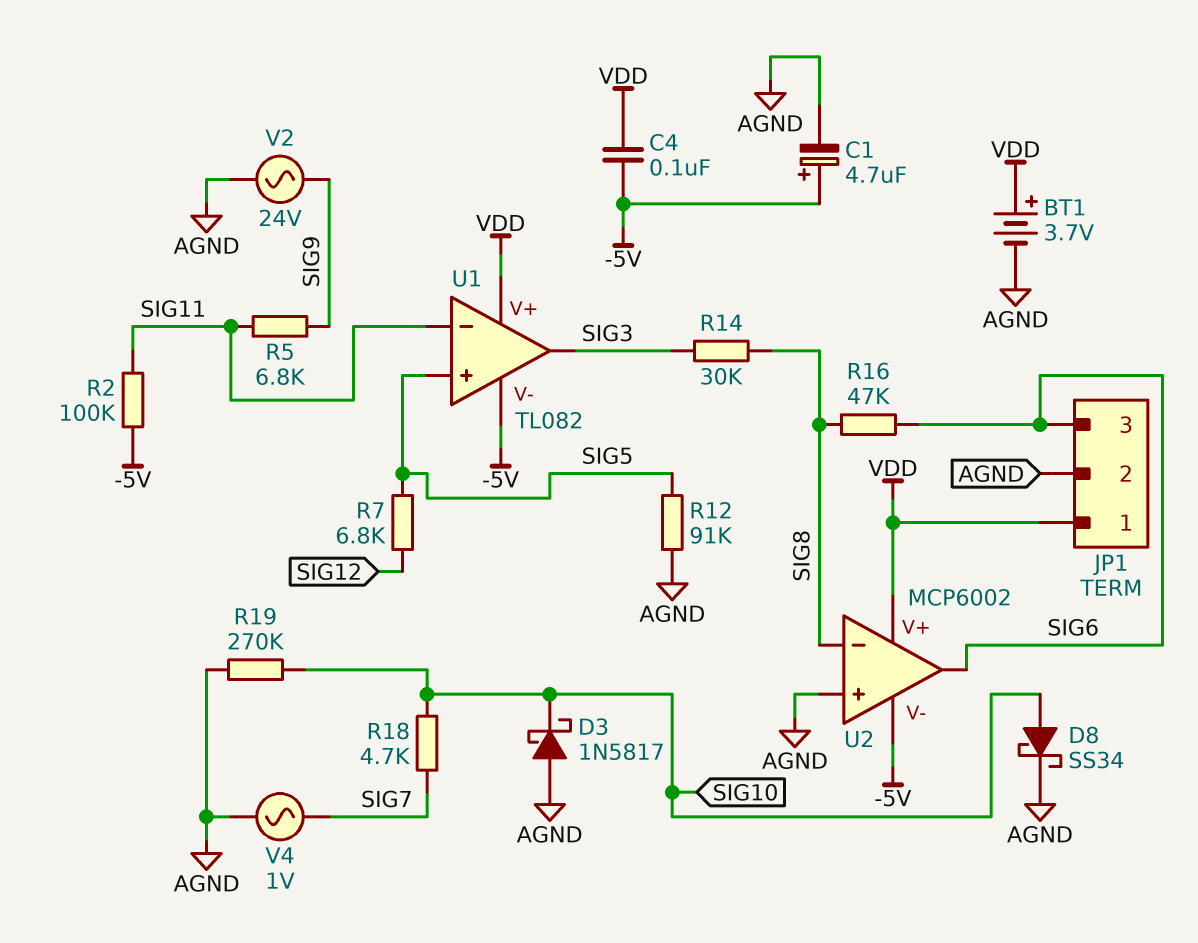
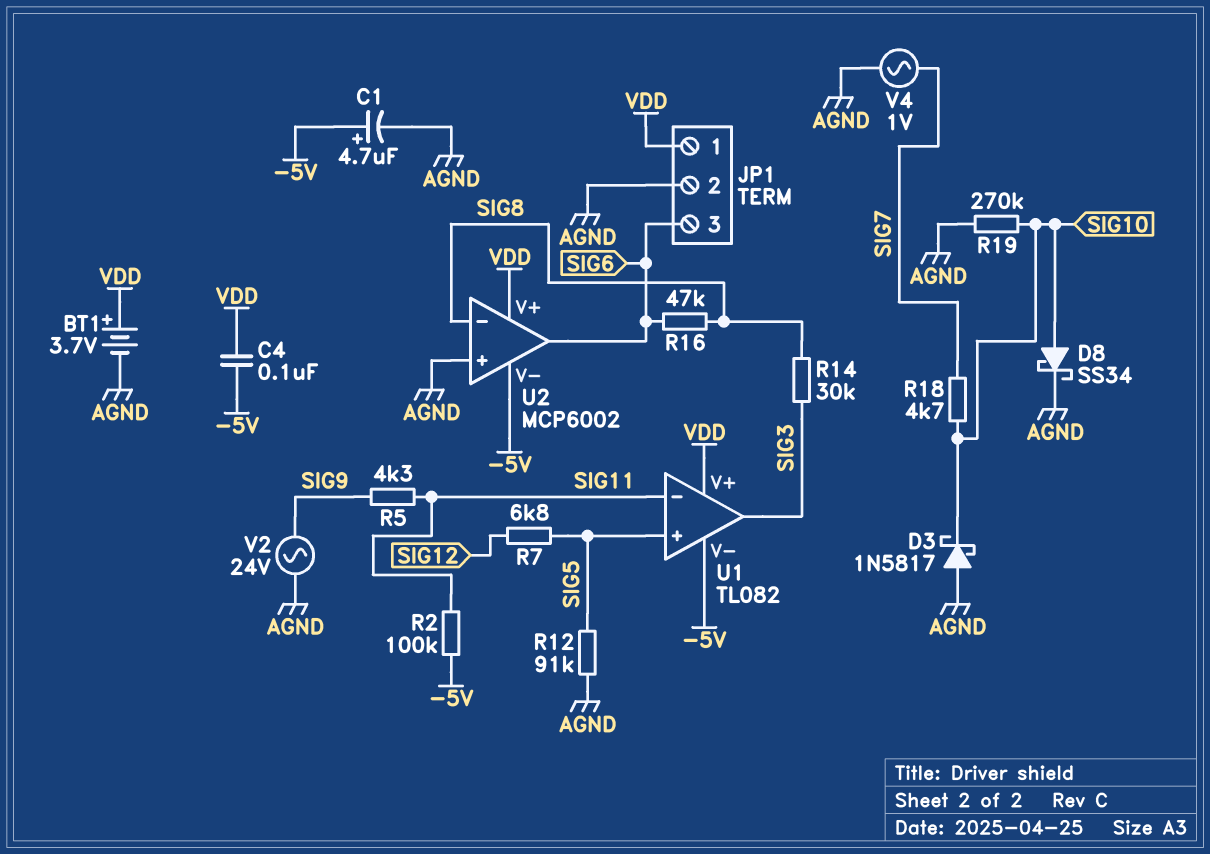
R5: 6.8k (SIG9, SIG11) -> 4.3k (SIG9, SIG11)

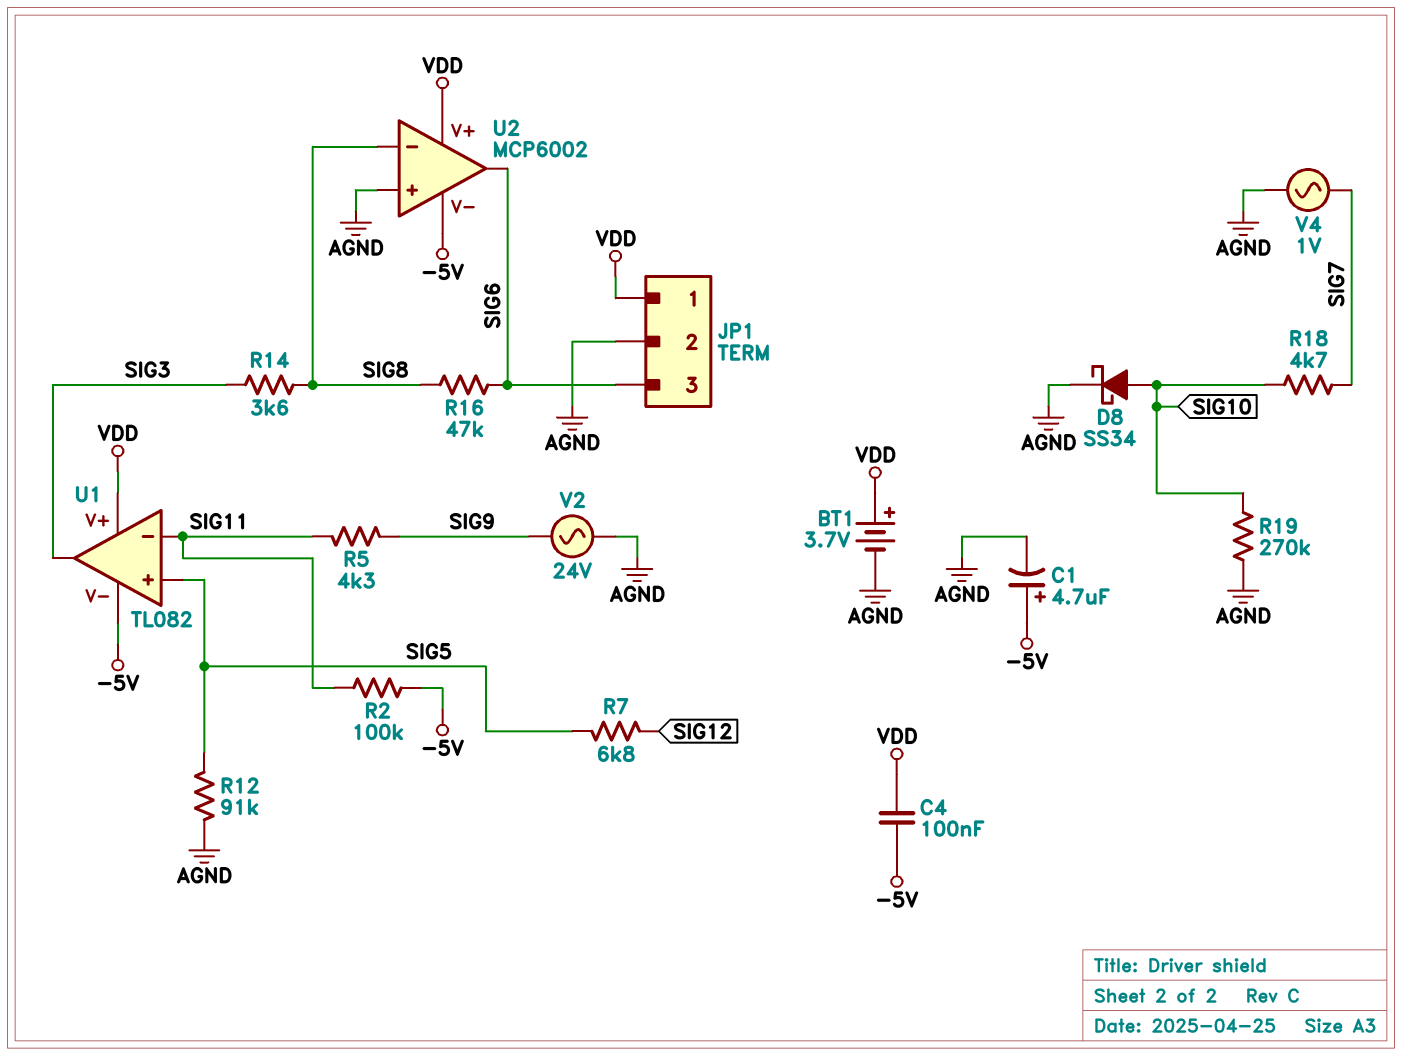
D3: schottky 1N5817 (A AGND, K SIG10) -> none
R14: 30k (SIG3, SIG8) -> 3.6k (SIG3, SIG8)

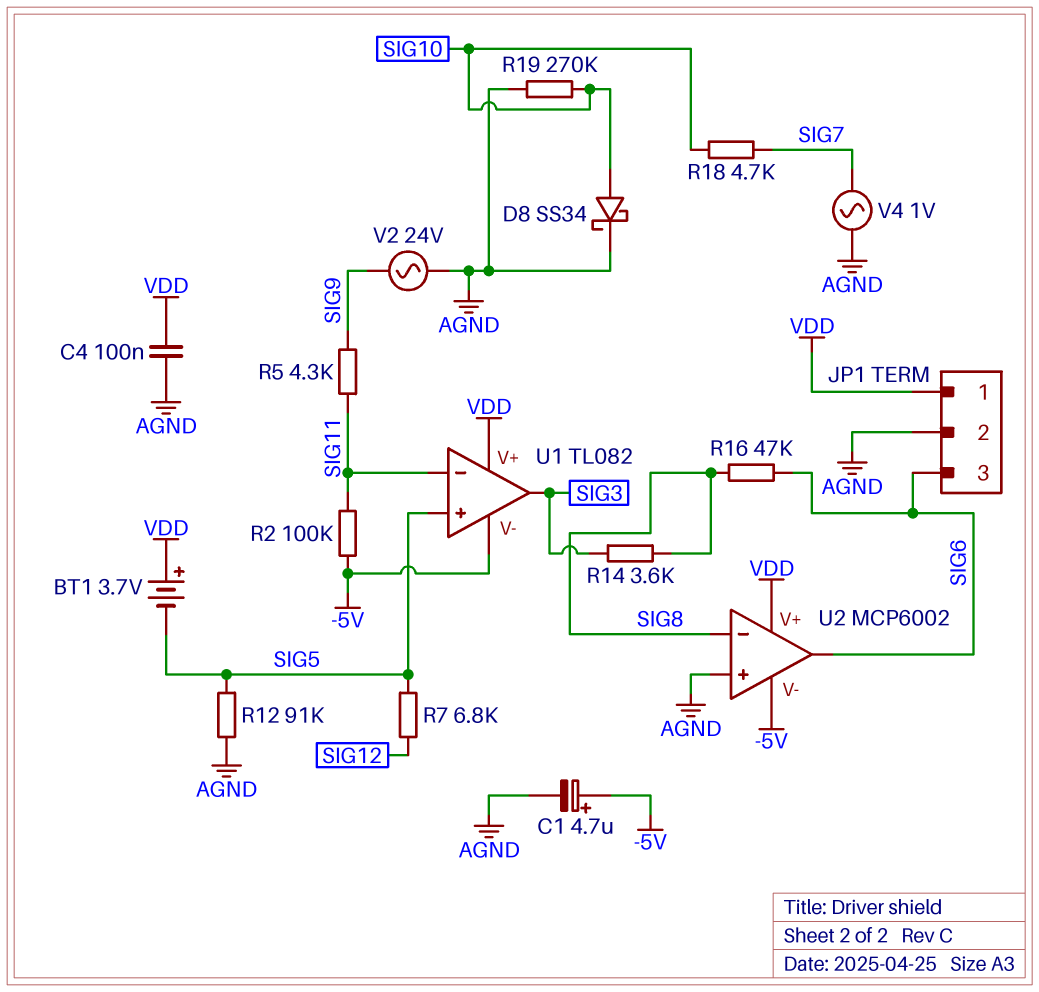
BT1: 3.7V (plus VDD, minus AGND) -> 3.7V (plus VDD, minus SIG5)
C4: 100nF (-5V, VDD) -> 100nF (AGND, VDD)

